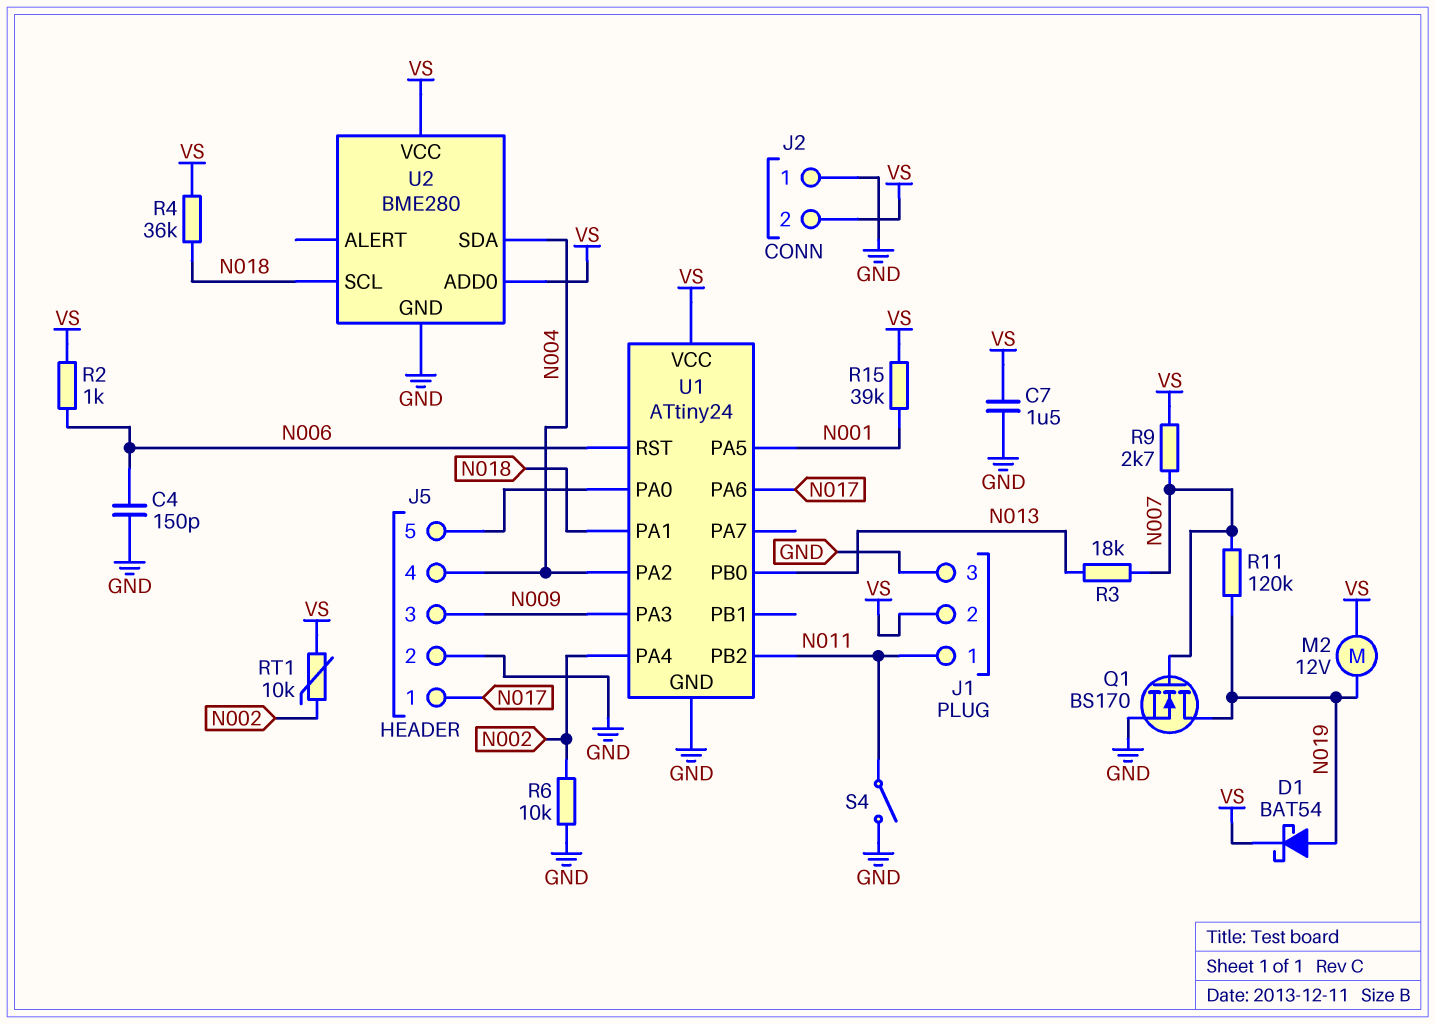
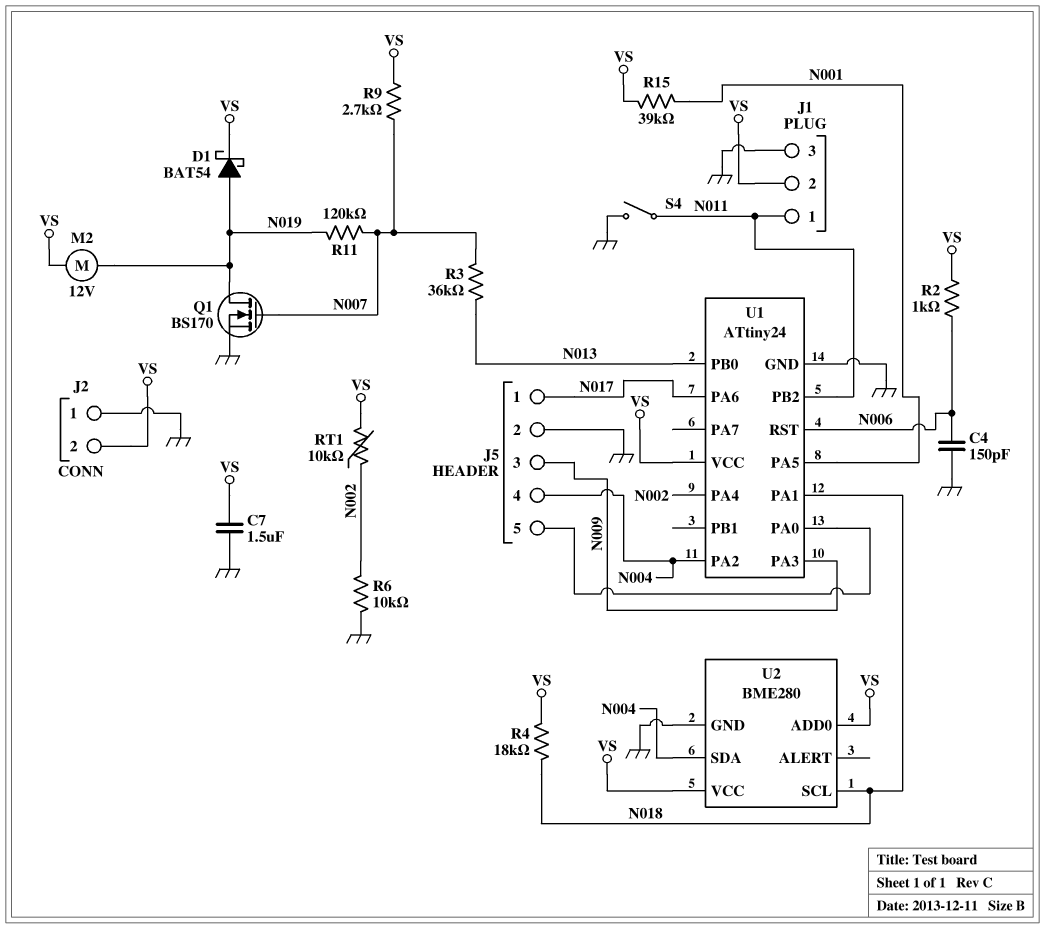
R3: 18k (N007, N013) -> 36k (N007, N013)
R4: 36k (N018, VS) -> 18k (N018, VS)

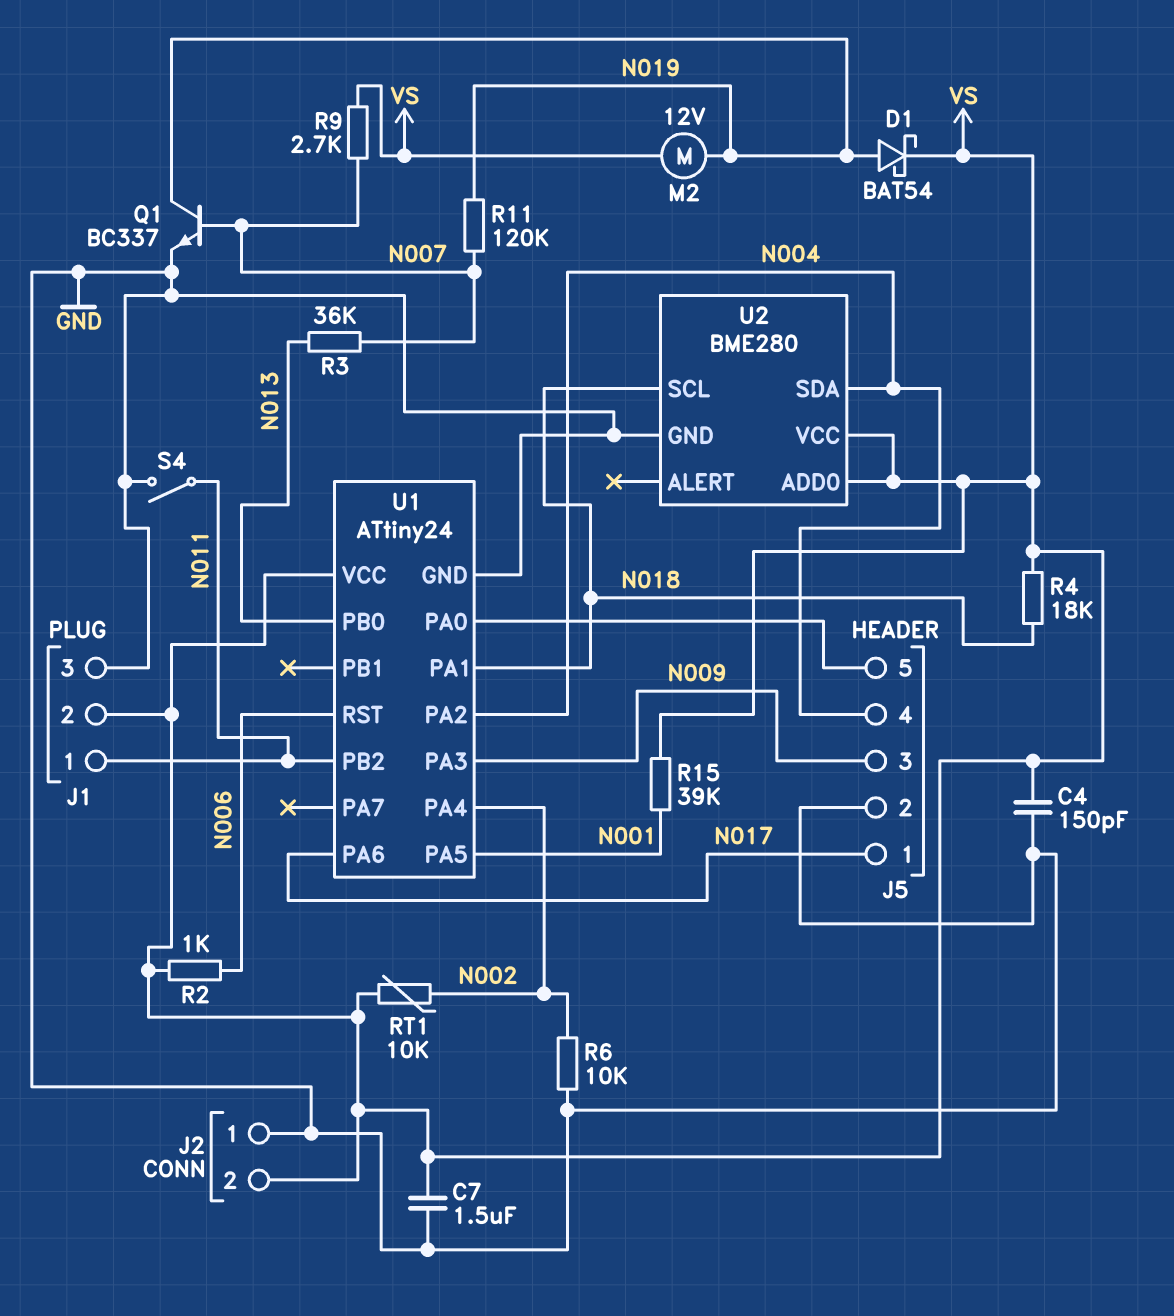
C4: 150pF (GND, N006) -> 150pF (GND, VS)
Q1: NMOS BS170 (G N007, D N019, S GND) -> NPN BC337 (B N007, C N019, E GND)

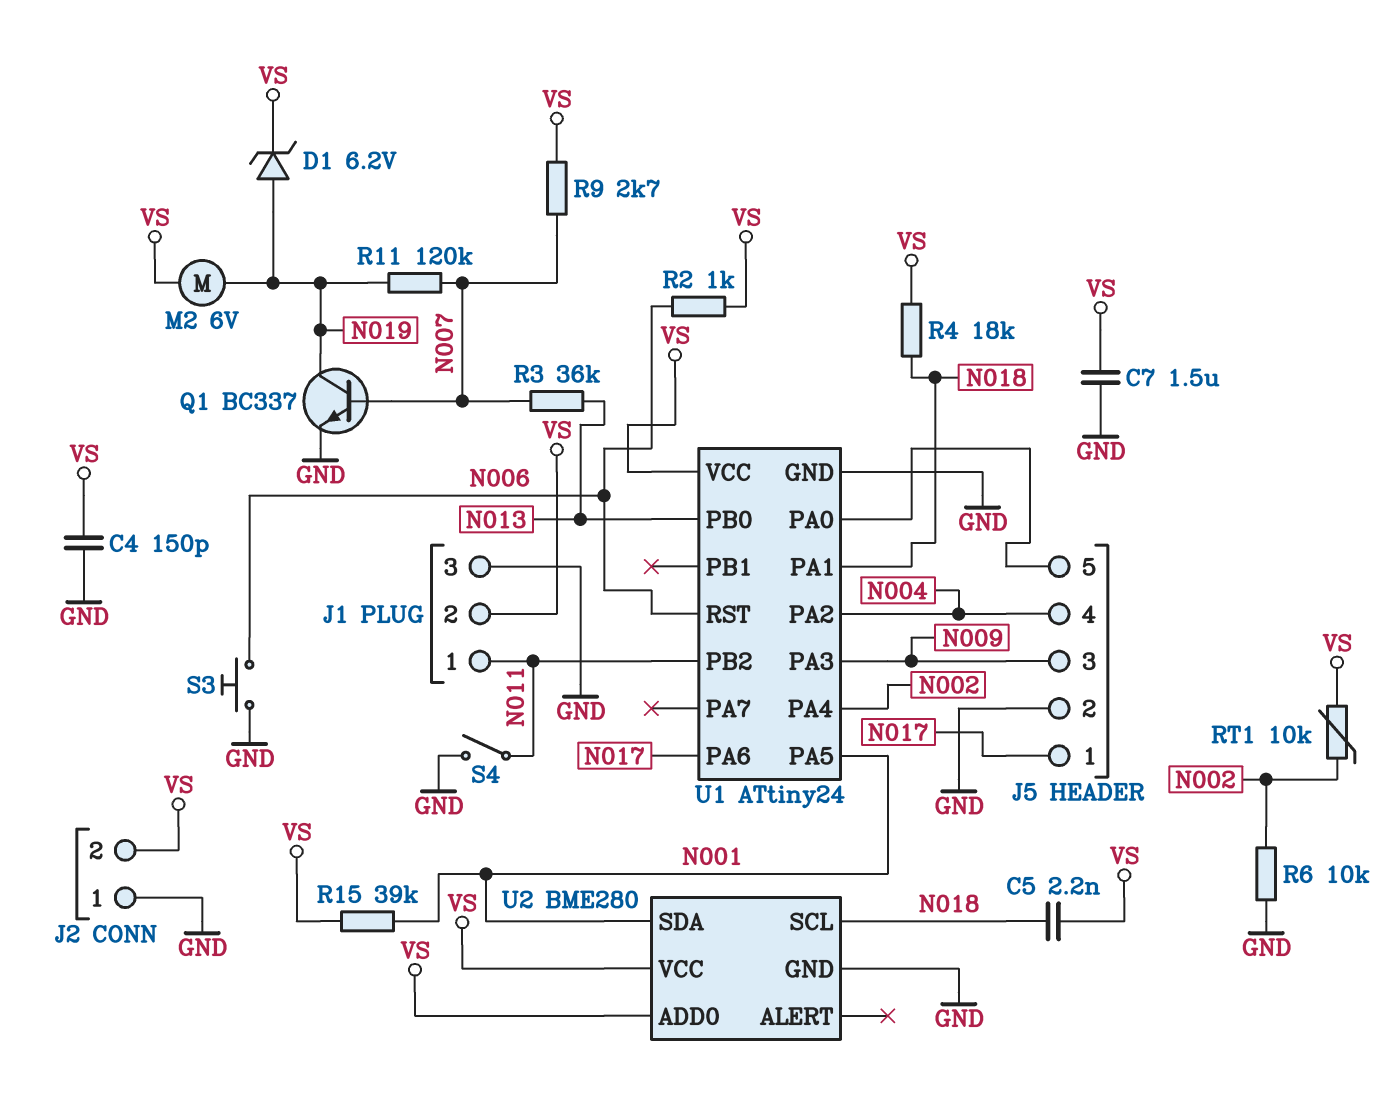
C5: none -> 2.2nF (N018, VS)
D1: schottky BAT54 (A N019, K VS) -> zener 6.2V (A N019, K VS)
M2: motor 12V (N019, VS) -> motor 6V (N019, VS)
S3: none -> button (GND, N006)
U2 pin SDA: N004 -> N001

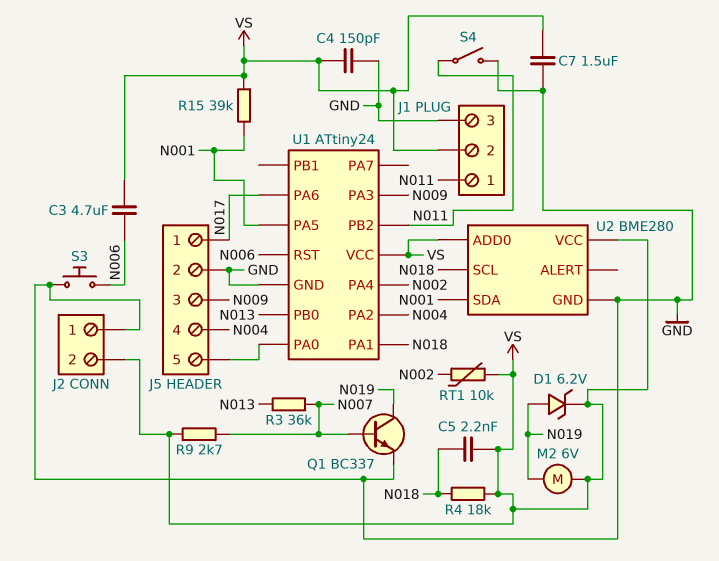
C3: none -> 4.7uF (N006, VS)
R2: 1k (N006, VS) -> none
R6: 10k (GND, N002) -> none
R11: 120k (N007, N019) -> none

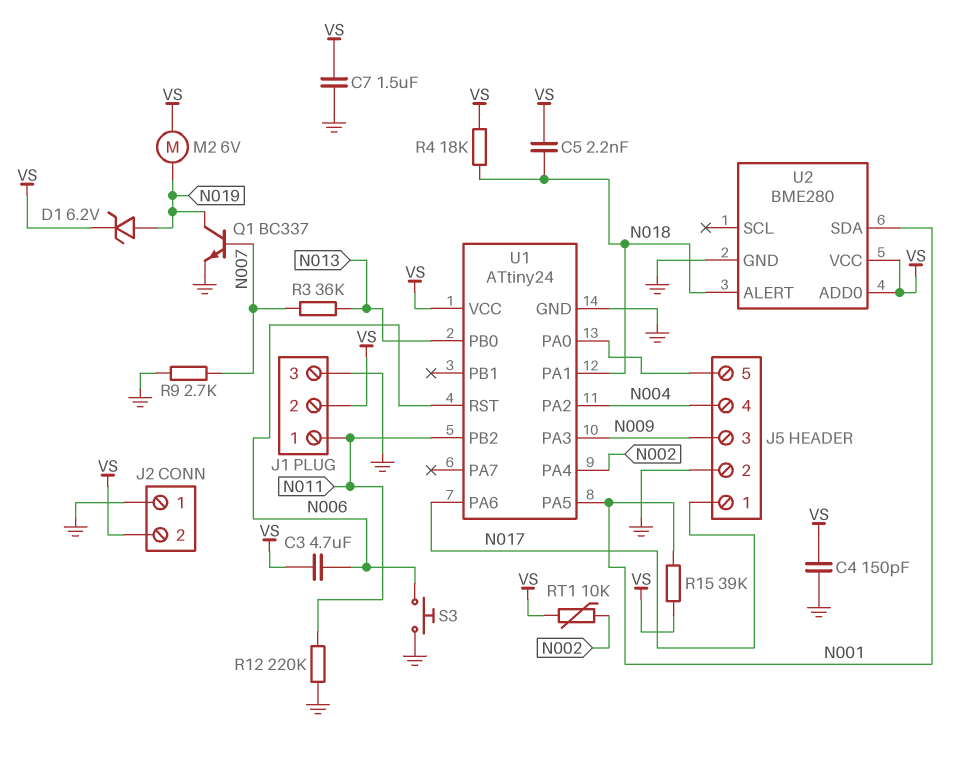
R9: 2.7k (N007, VS) -> 2.7k (GND, N007)
R12: none -> 220k (GND, N011)
S4: switch (GND, N011) -> none
U2 pin ALERT: none -> N018
U2 pin SCL: N018 -> none

